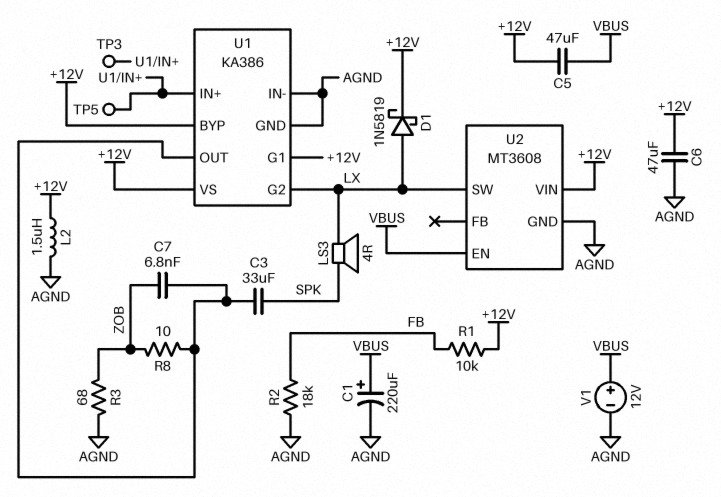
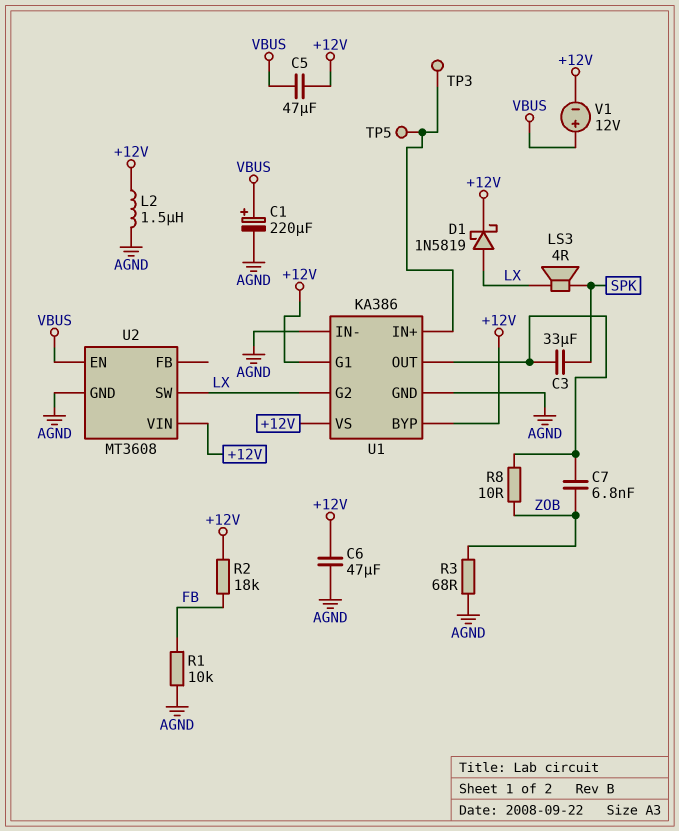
R1: 10k (+12V, FB) -> 10k (AGND, FB)
R2: 18k (AGND, FB) -> 18k (+12V, FB)
V1: 12V (plus VBUS, minus AGND) -> 12V (plus VBUS, minus +12V)

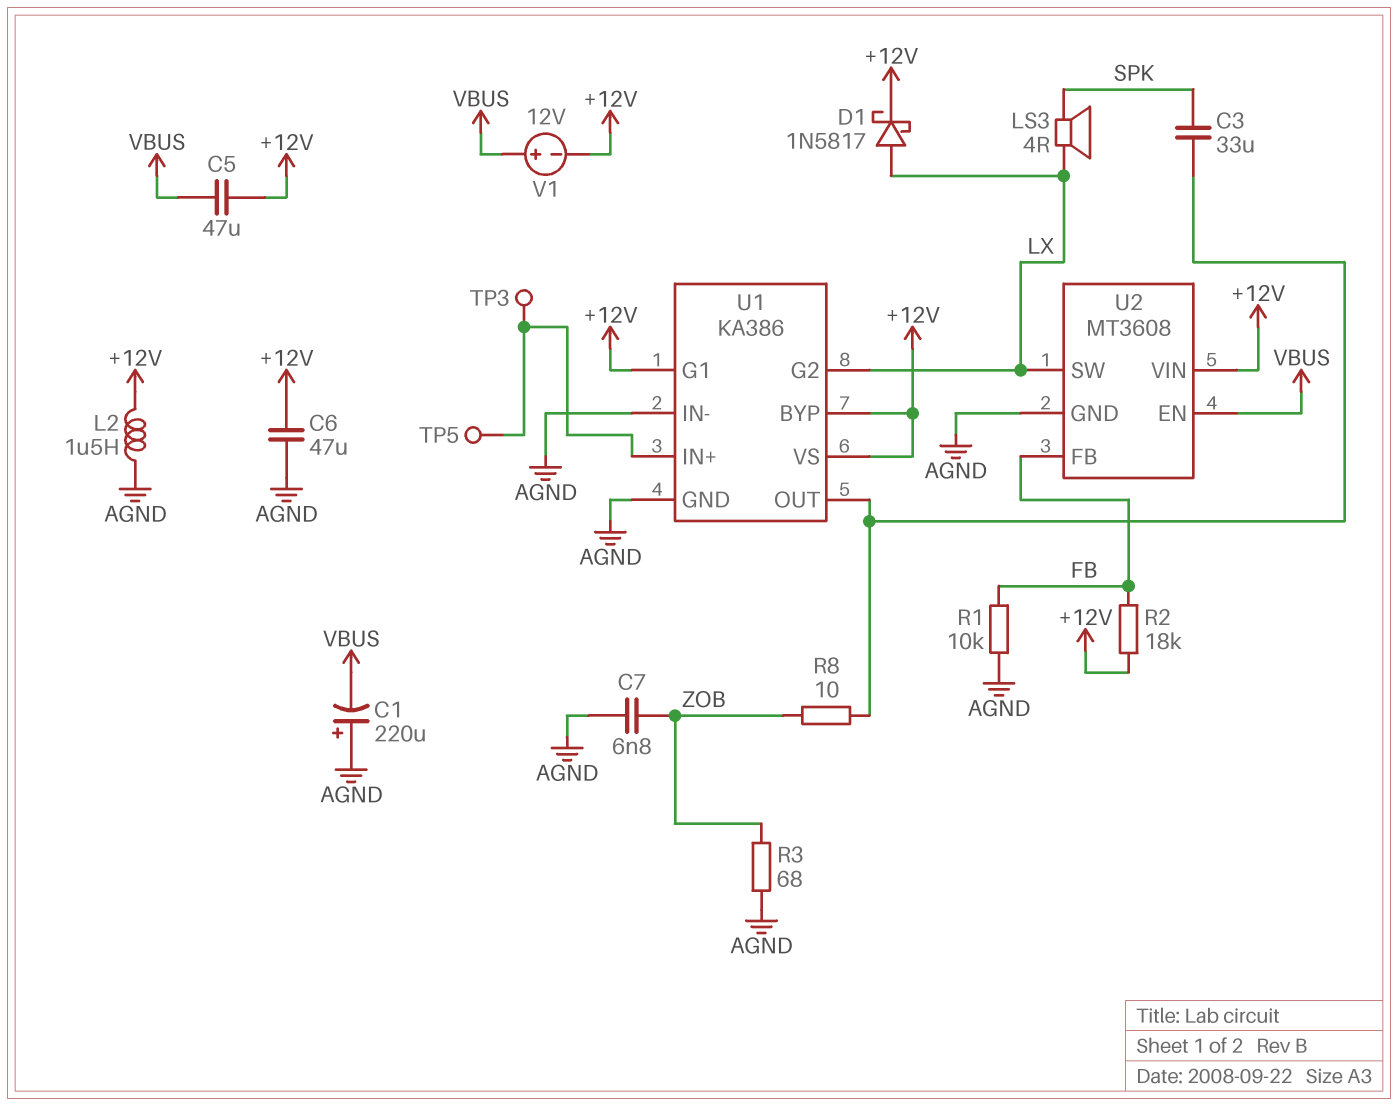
C1: 220uF (plus VBUS, minus AGND) -> 220uF (plus AGND, minus VBUS)
C7: 6.8nF (U1/OUT, ZOB) -> 6.8nF (AGND, ZOB)
D1: schottky 1N5819 (A LX, K +12V) -> schottky 1N5817 (A LX, K +12V)
U2 pin FB: none -> FB

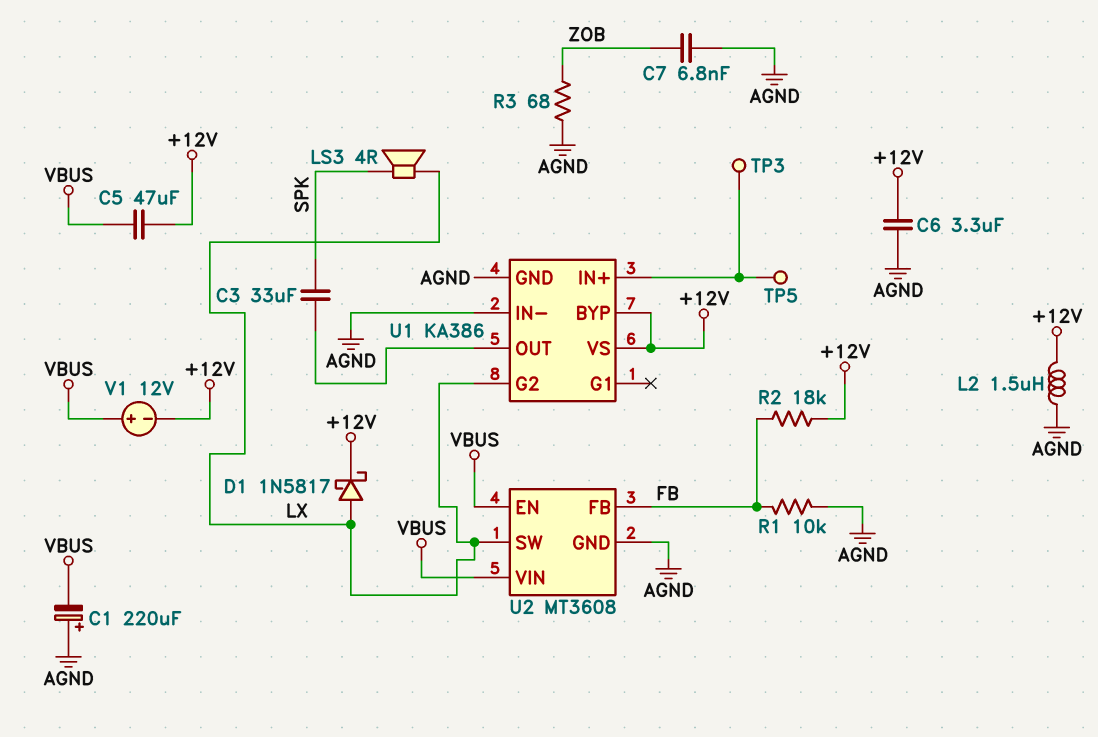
C6: 47uF (+12V, AGND) -> 3.3uF (+12V, AGND)
R8: 10 (U1/OUT, ZOB) -> none
U1 pin G1: +12V -> none
U2 pin VIN: +12V -> VBUS

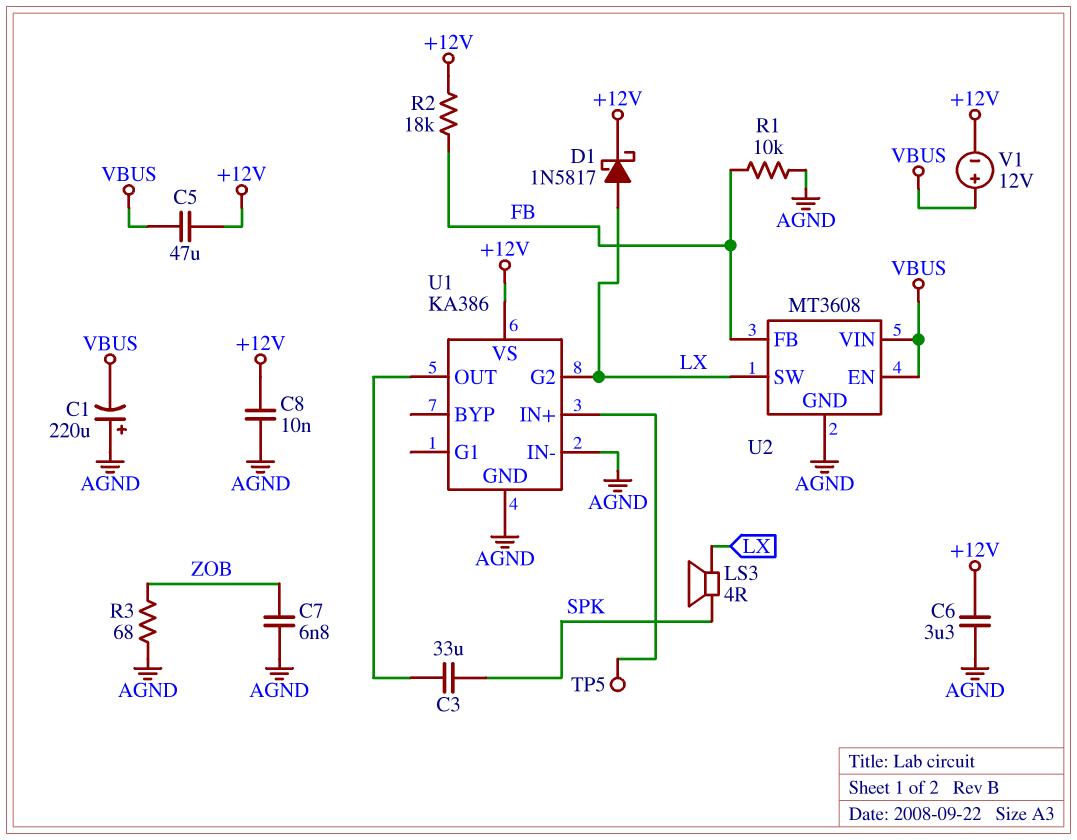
C8: none -> 10nF (+12V, AGND)
L2: 1.5uH (+12V, AGND) -> none
TP3: test point (U1/IN+) -> none
U1 pin BYP: +12V -> none

